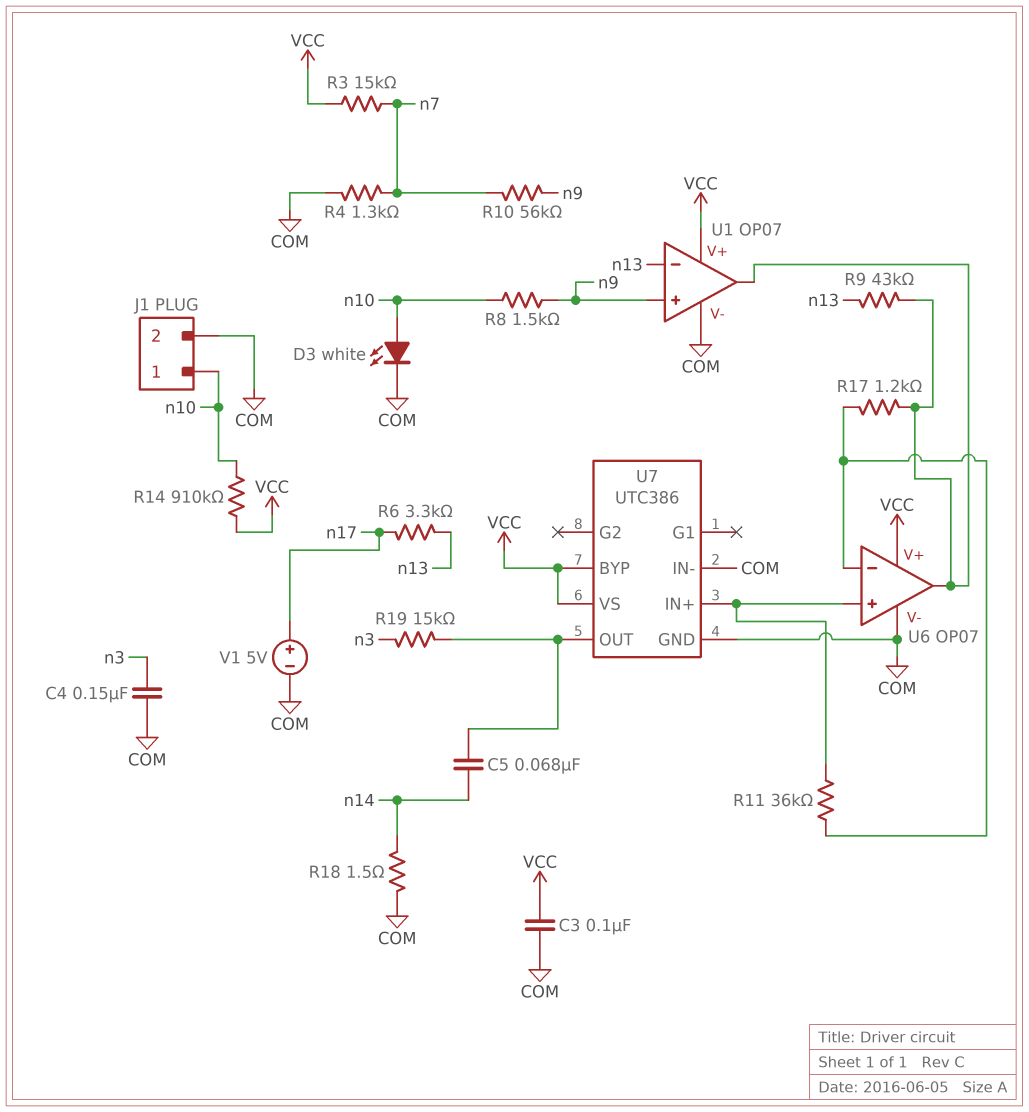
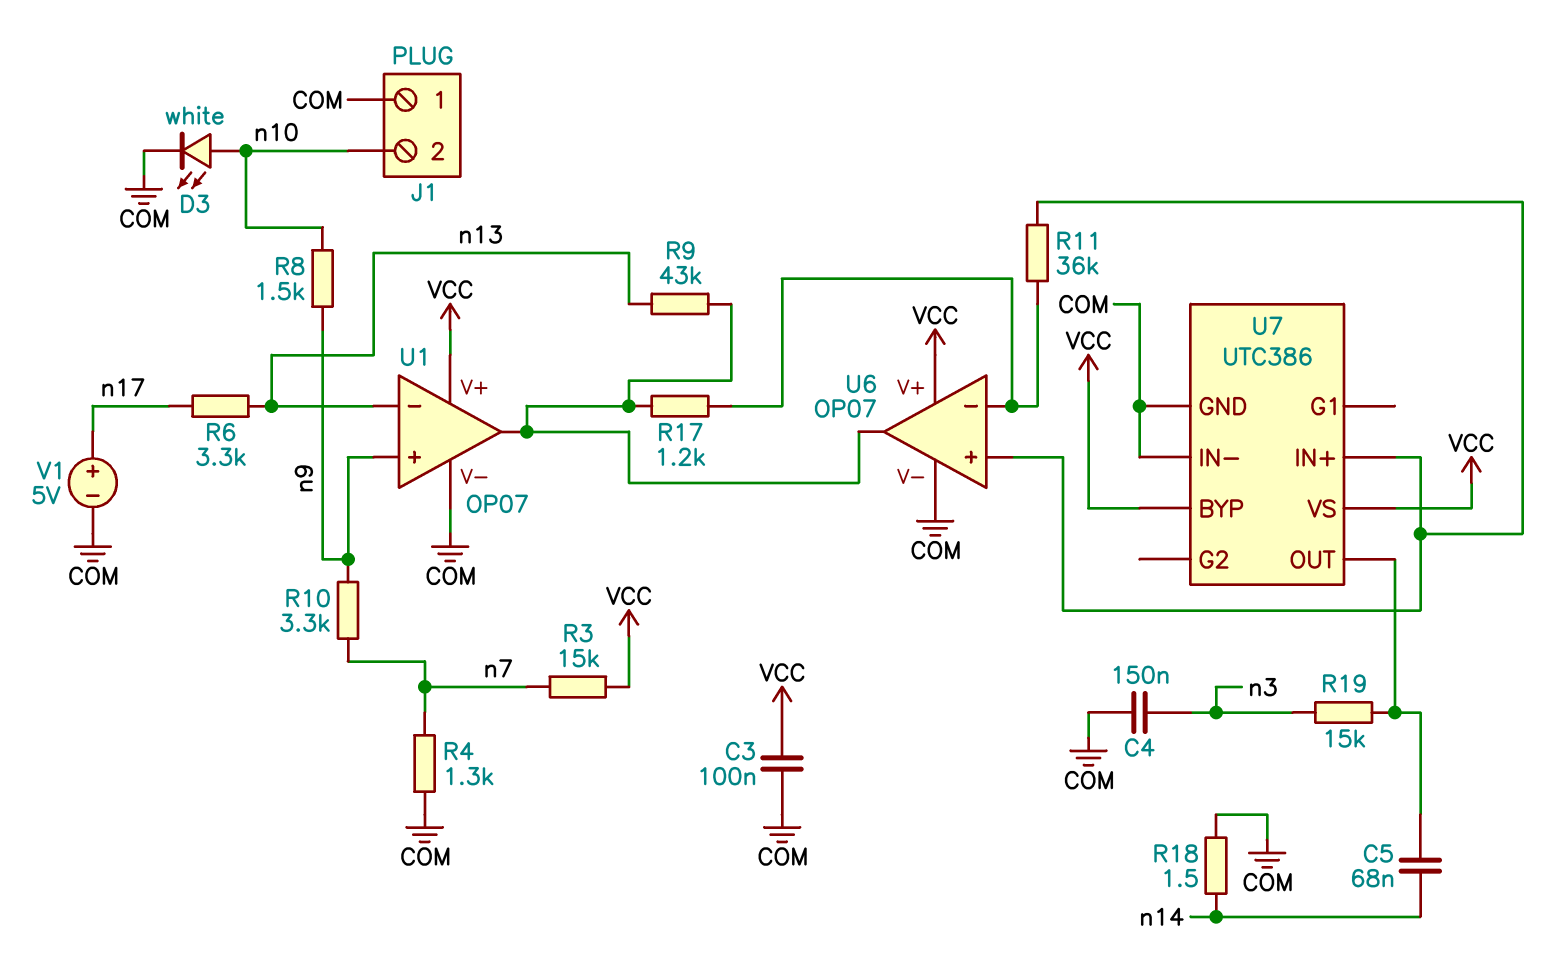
J1 pin 1: n10 -> COM
J1 pin 2: COM -> n10
R10: 56k (n7, n9) -> 3.3k (n7, n9)
R14: 910k (VCC, n10) -> none

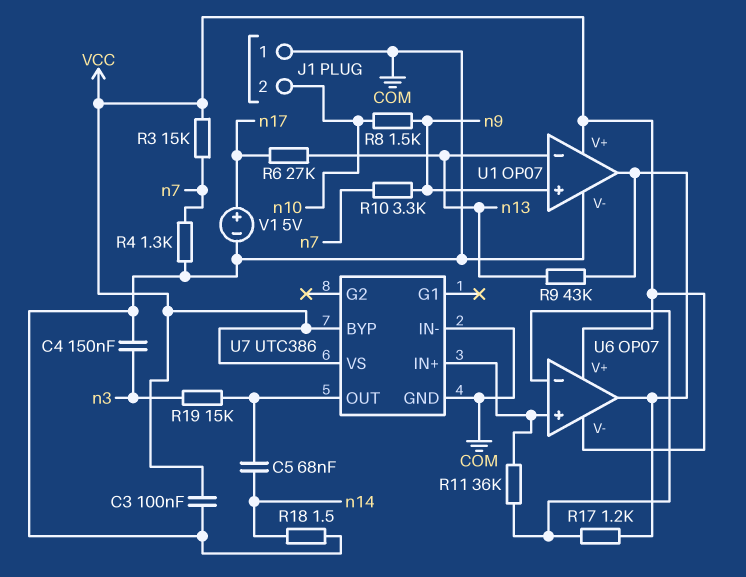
D3: LED white (A n10, K COM) -> none
R6: 3.3k (n13, n17) -> 27k (n13, n17)
U6 pin V-: COM -> VCC

